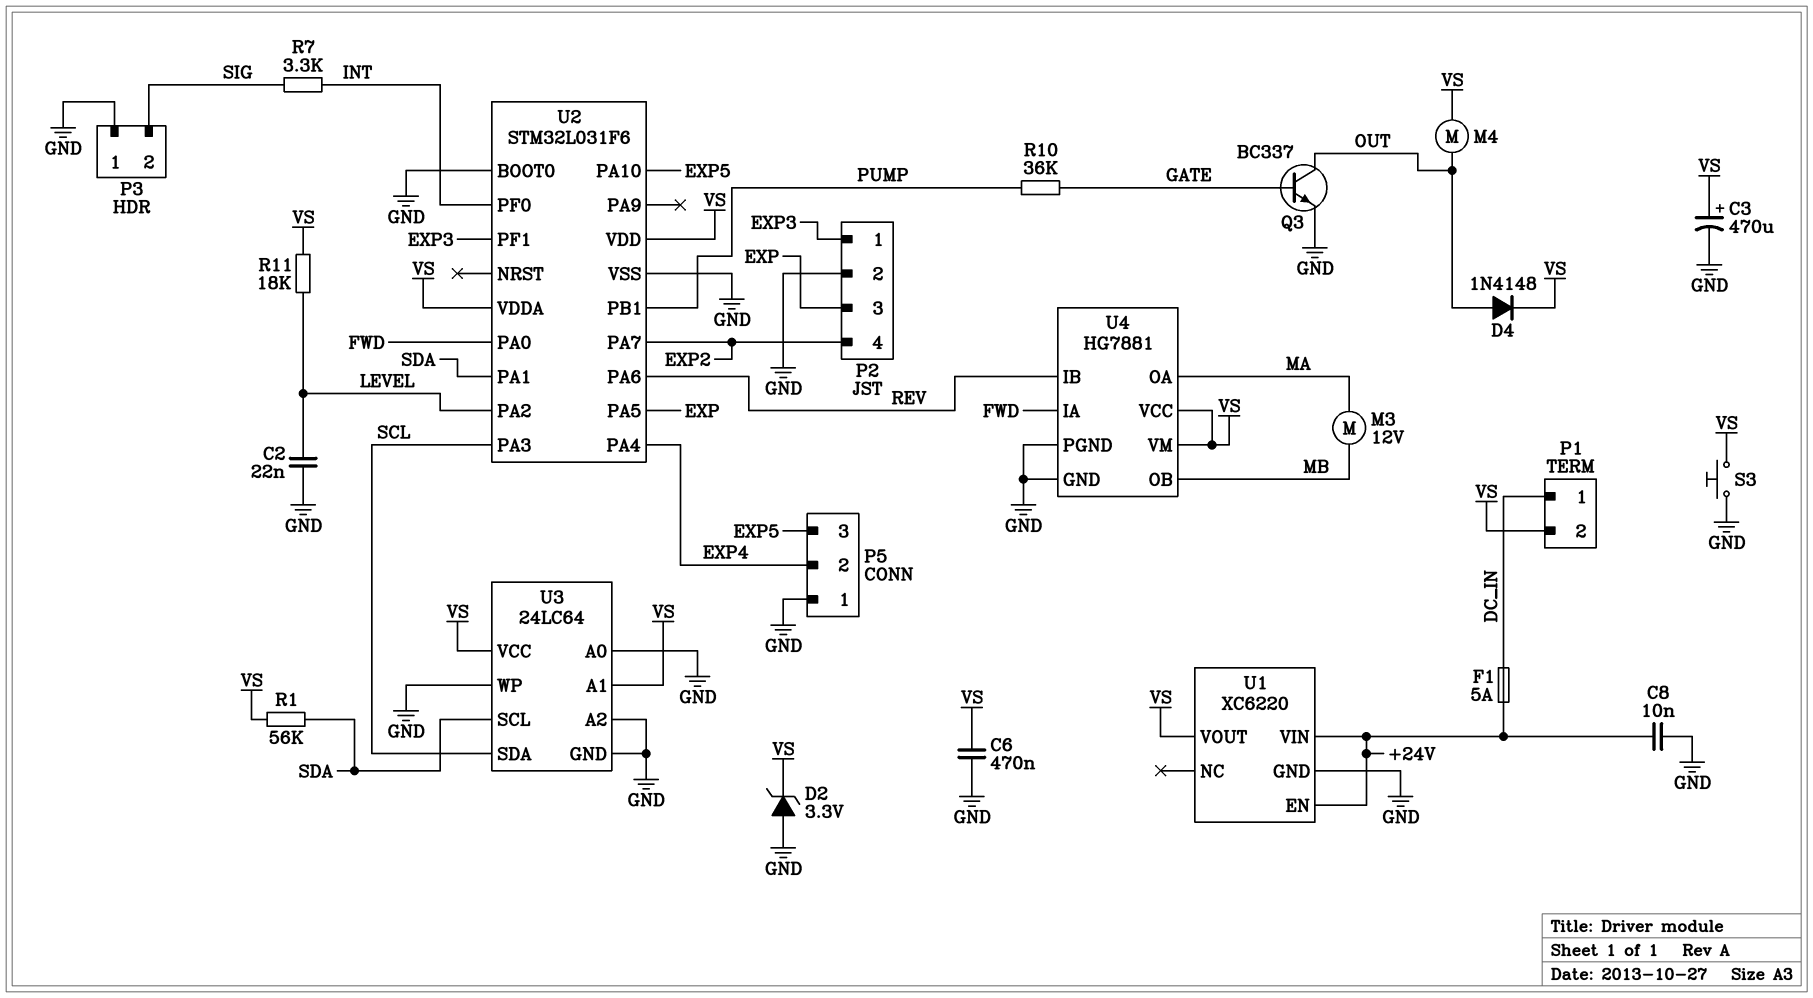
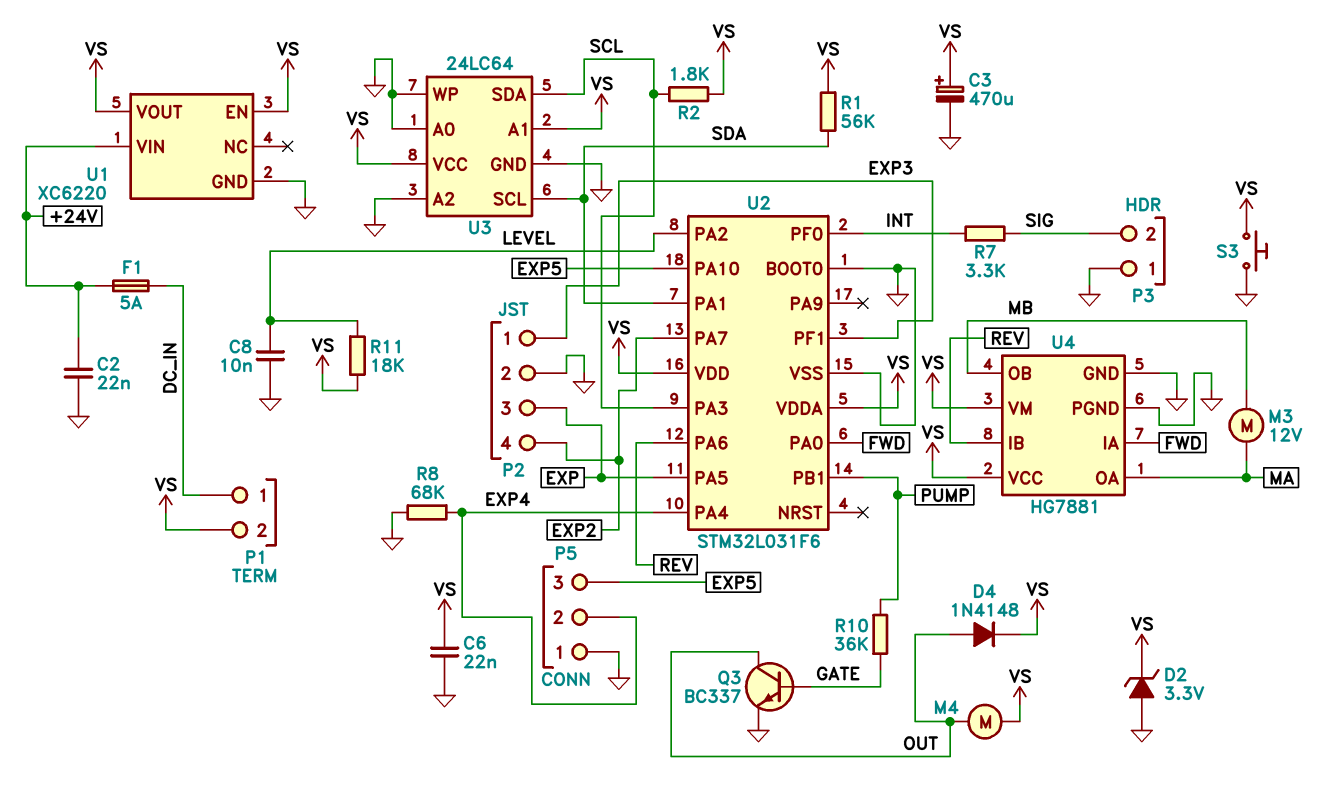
C2: 22nF (GND, LEVEL) -> 22nF (+24V, GND)
C6: 470nF (GND, VS) -> 22nF (GND, VS)
C8: 10nF (+24V, GND) -> 10nF (GND, LEVEL)
R2: none -> 1.8k (SCL, VS)
R8: none -> 68k (EXP4, GND)
U1 pin EN: +24V -> VS

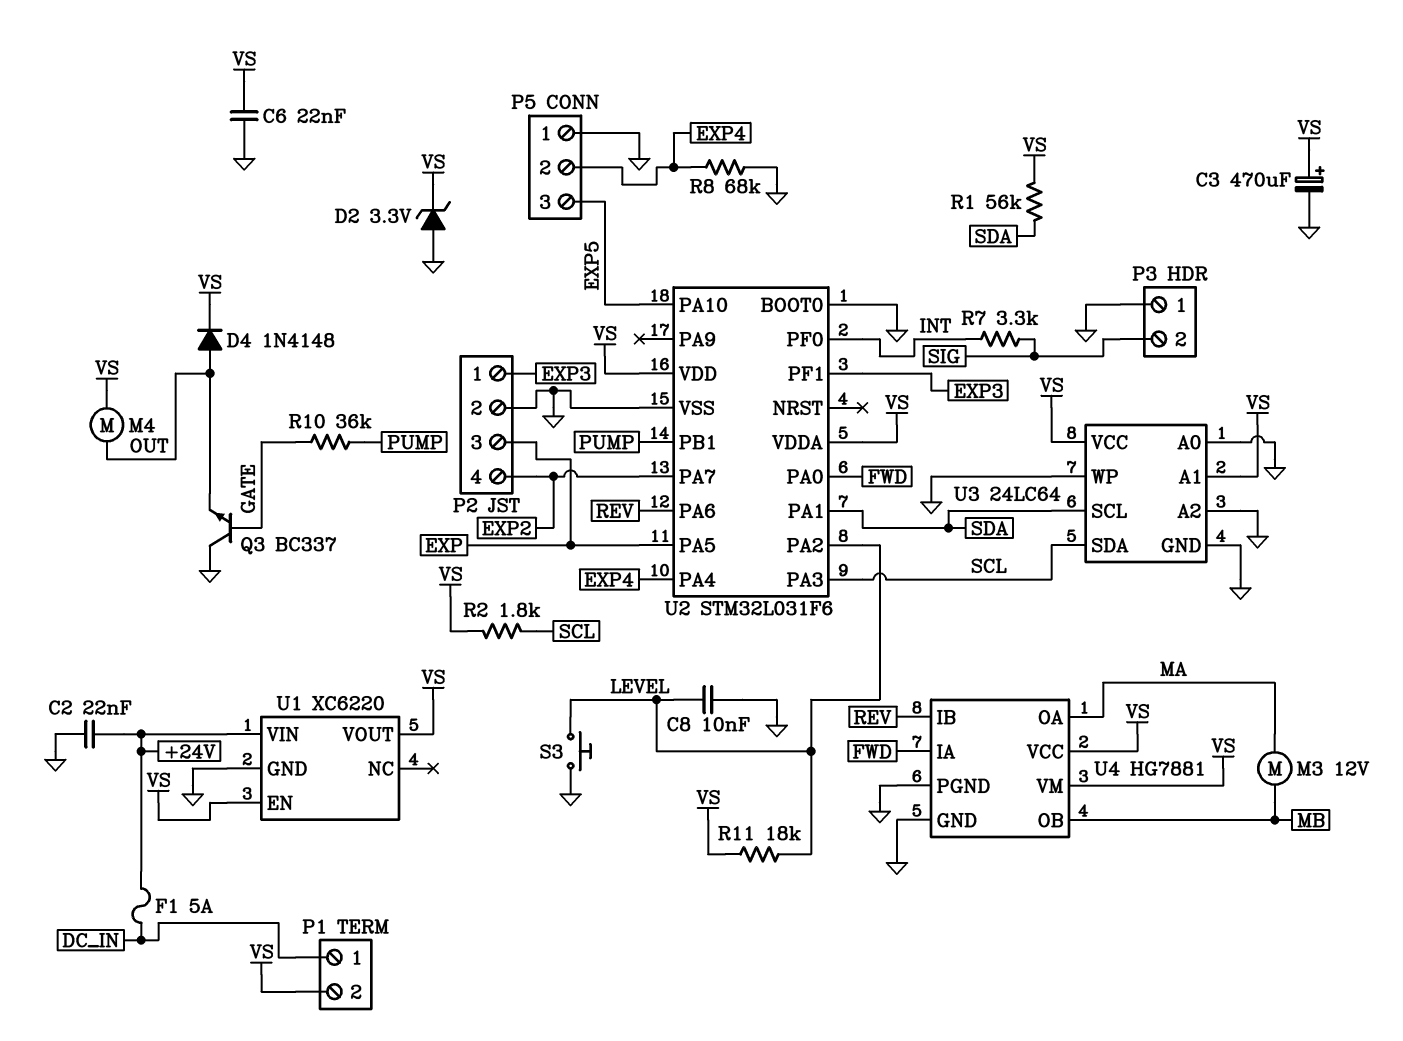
Q3: NPN BC337 (B GATE, C OUT, E GND) -> NPN BC337 (B GATE, C GND, E OUT)
S3: button (GND, VS) -> button (GND, LEVEL)

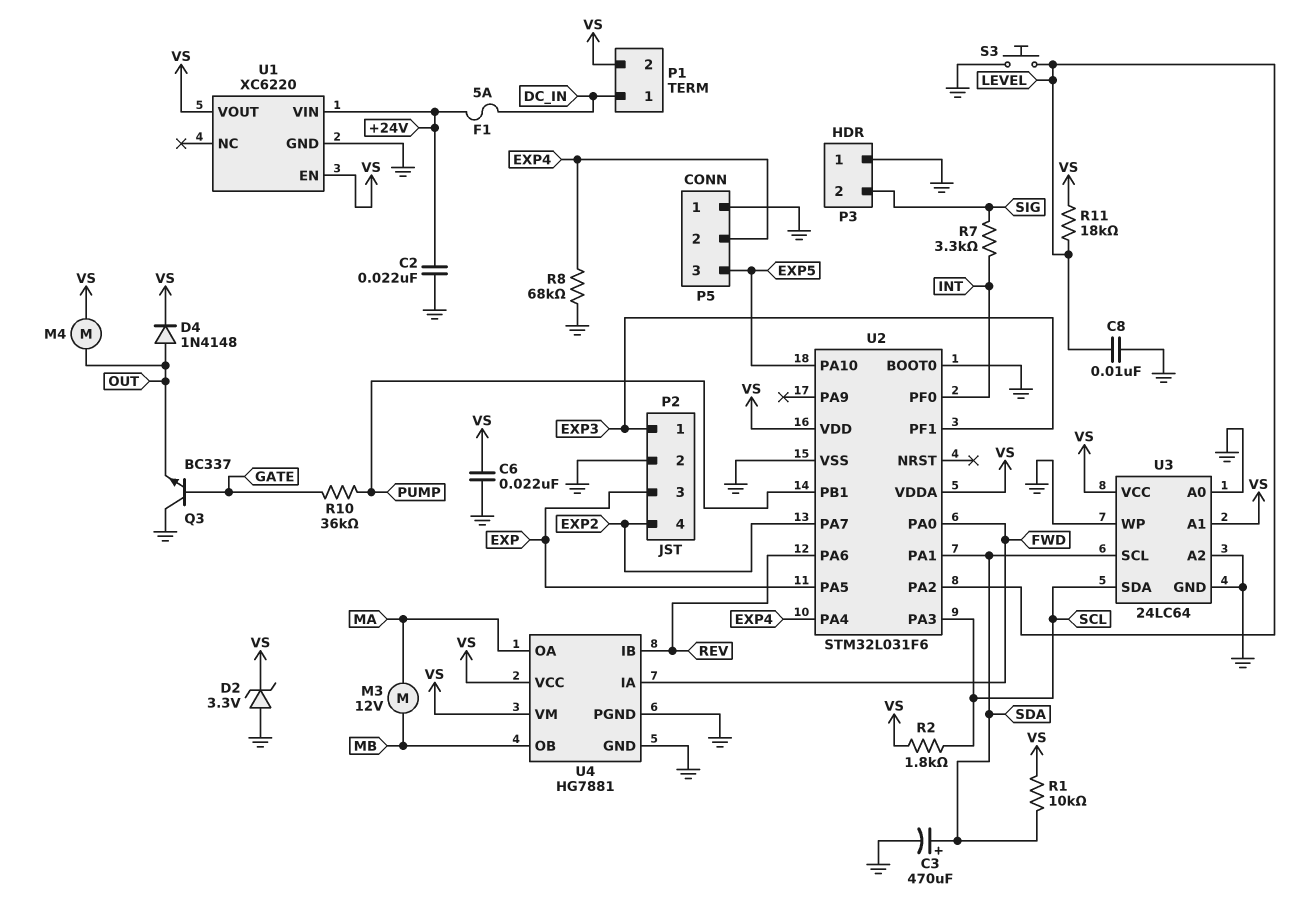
C3: 470uF (plus VS, minus GND) -> 470uF (plus SDA, minus GND)
R1: 56k (SDA, VS) -> 10k (SDA, VS)

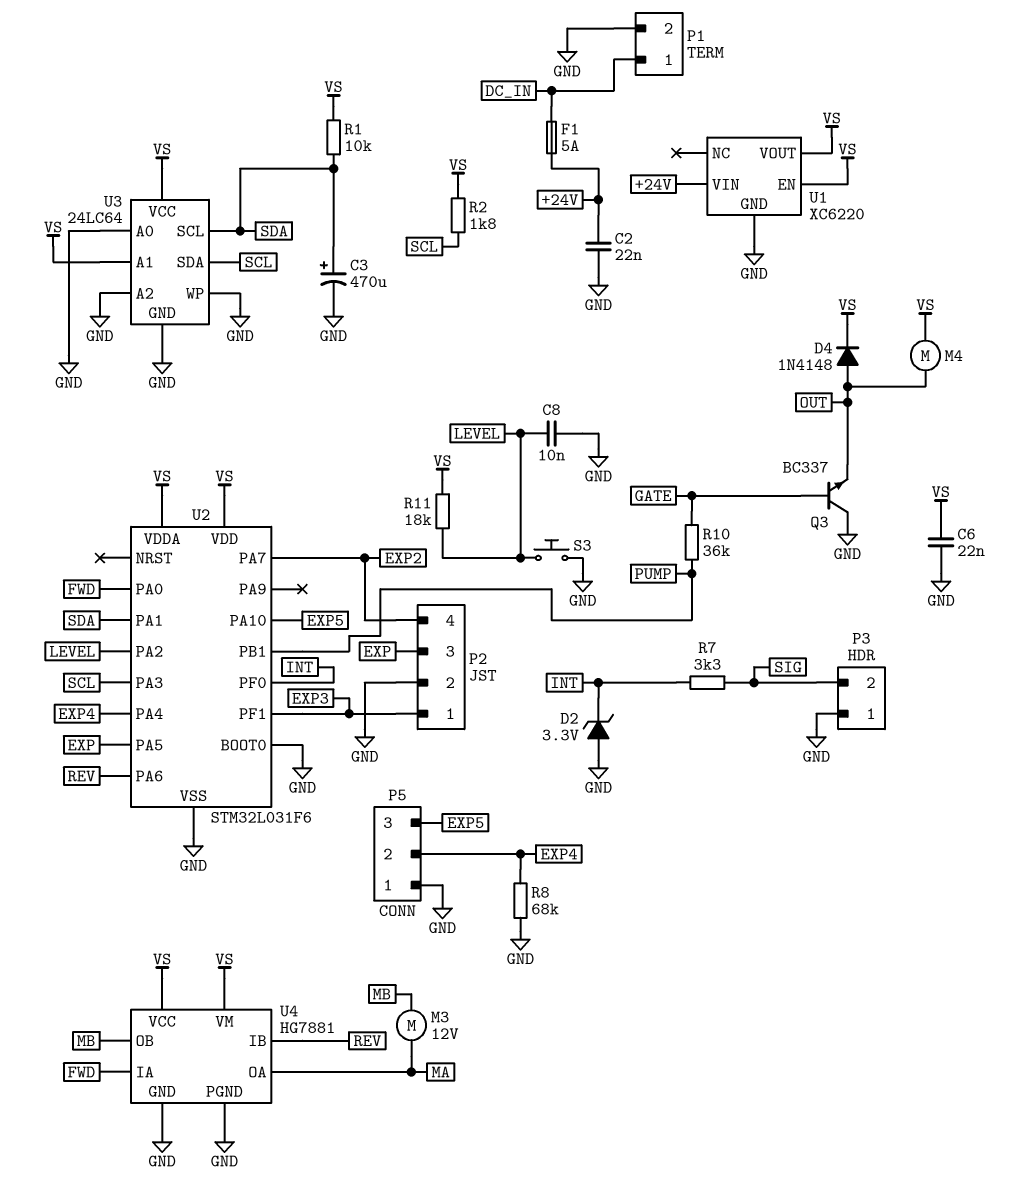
D2: zener 3.3V (A GND, K VS) -> zener 3.3V (A GND, K INT)
P1 pin 2: VS -> GND

